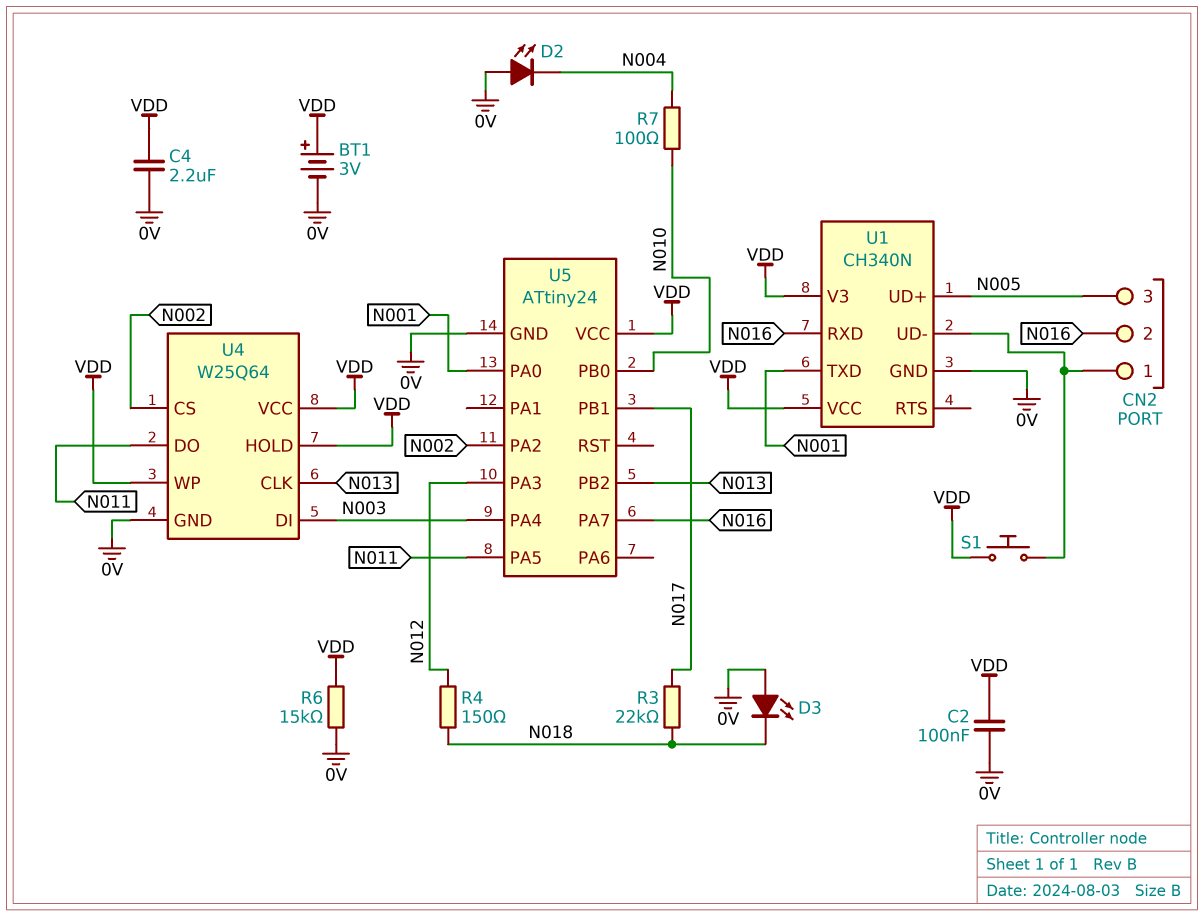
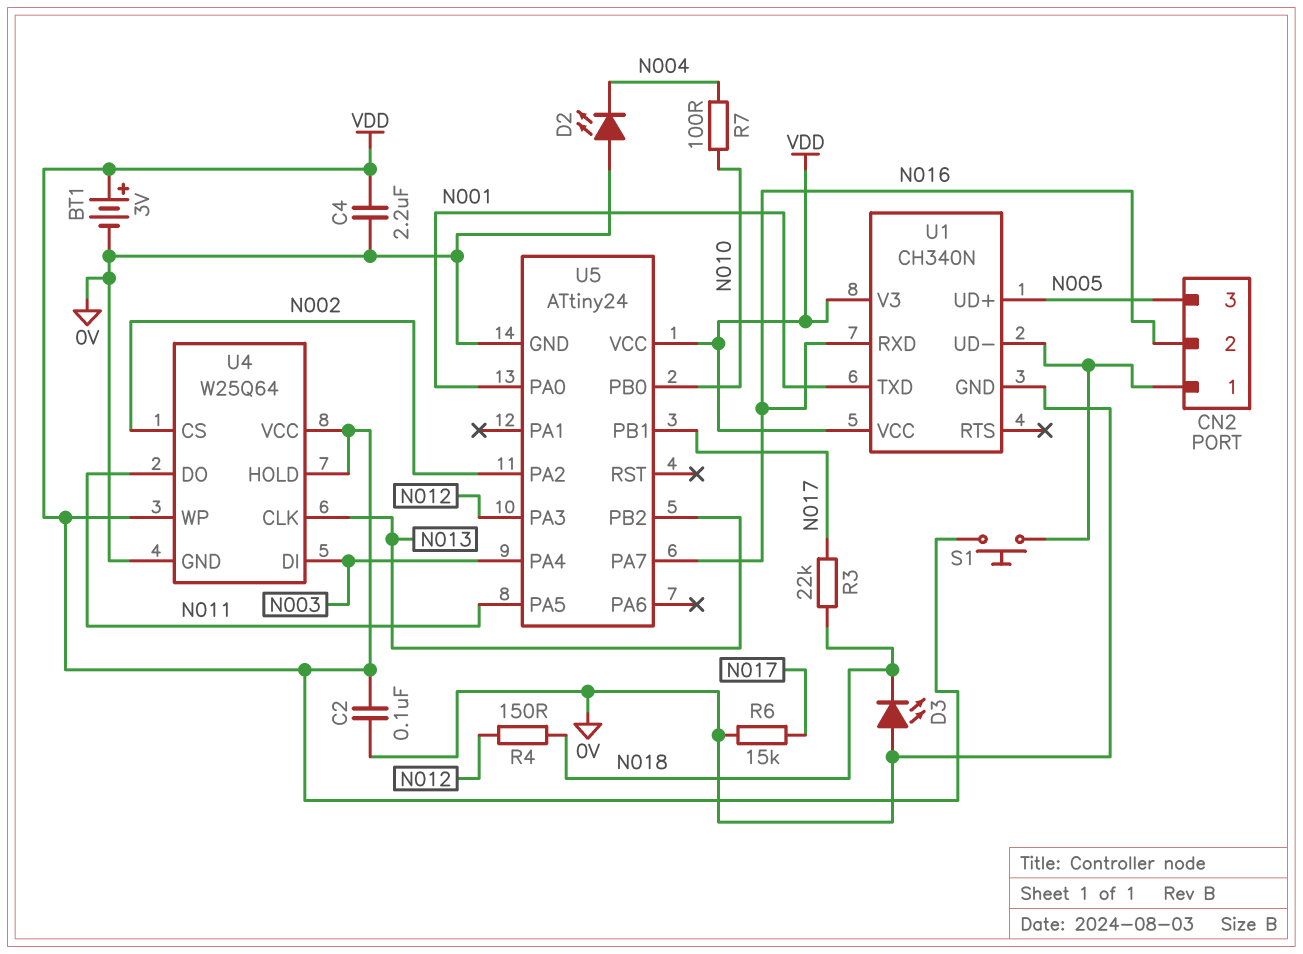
R6: 15k (0V, VDD) -> 15k (0V, N017)

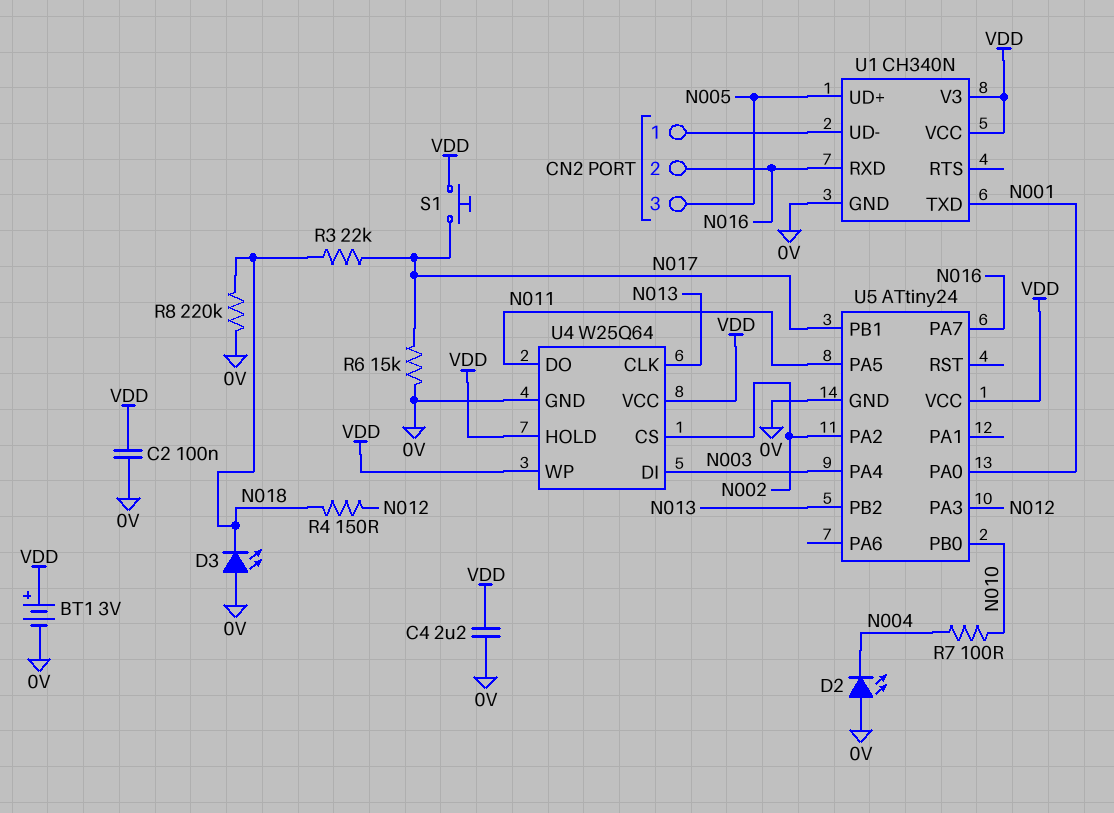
R8: none -> 220k (0V, N018)
S1: button (CN2/1, VDD) -> button (N017, VDD)

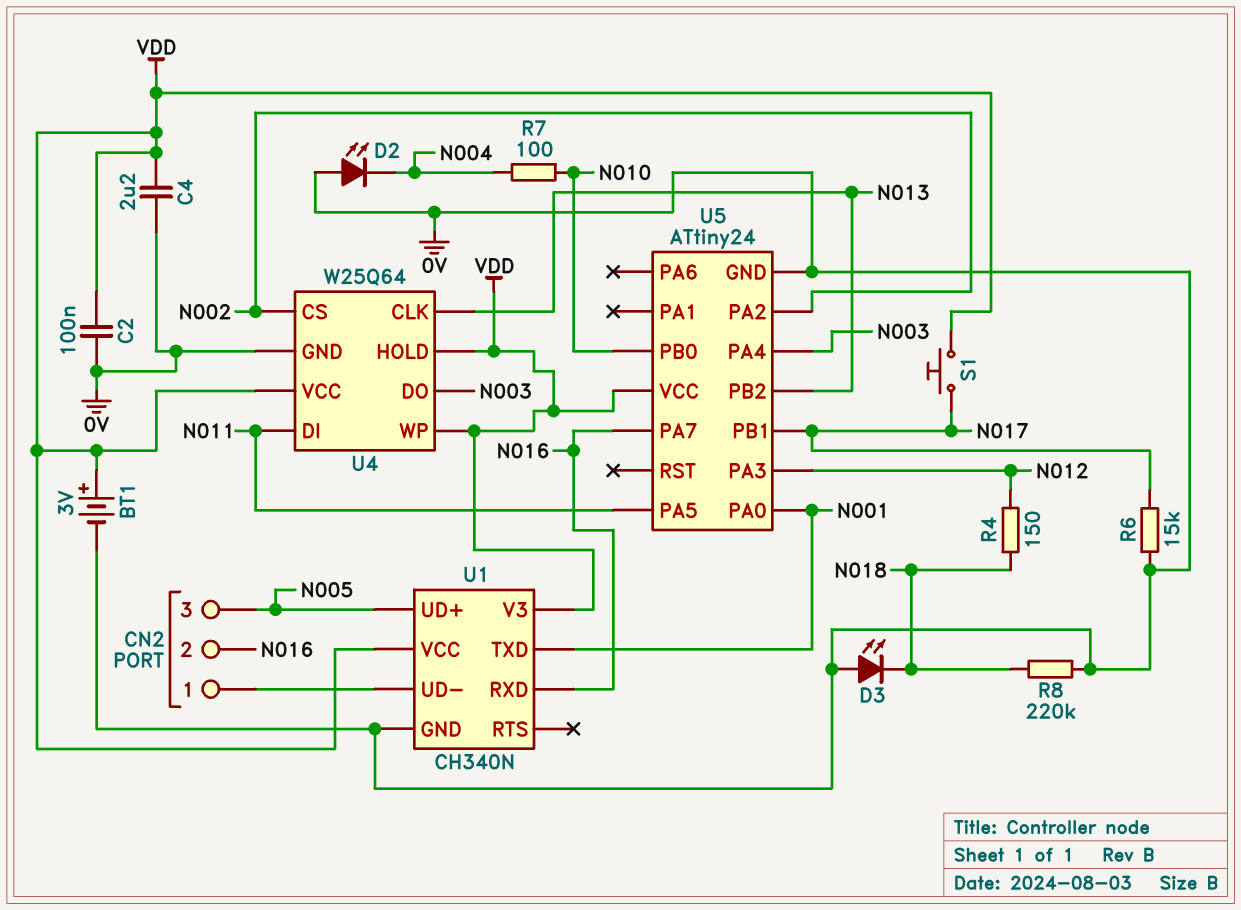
R3: 22k (N017, N018) -> none
U4 pin DI: N003 -> N011
U4 pin DO: N011 -> N003

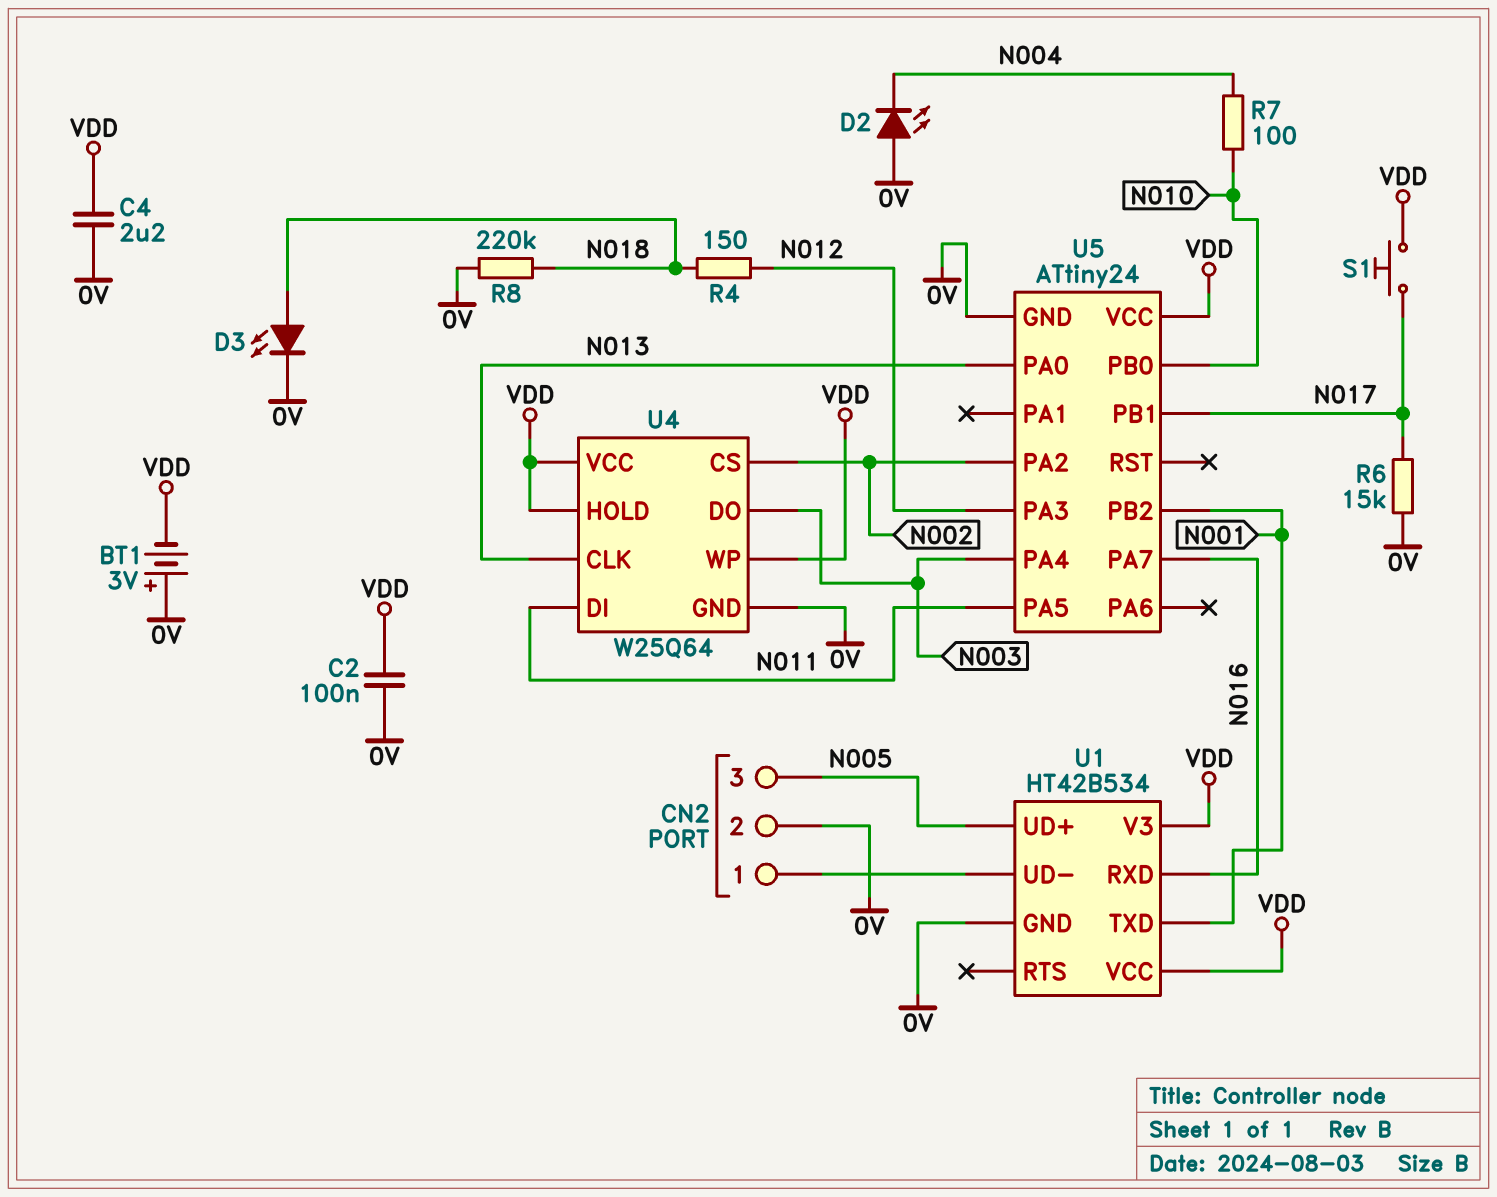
BT1: 3V (plus VDD, minus 0V) -> 3V (plus 0V, minus VDD)
CN2 pin 2: N016 -> 0V
D3: LED (A 0V, K N018) -> LED (A N018, K 0V)
U1: CH340N -> HT42B534
U5 pin PA0: N001 -> N013
U5 pin PB2: N013 -> N001

